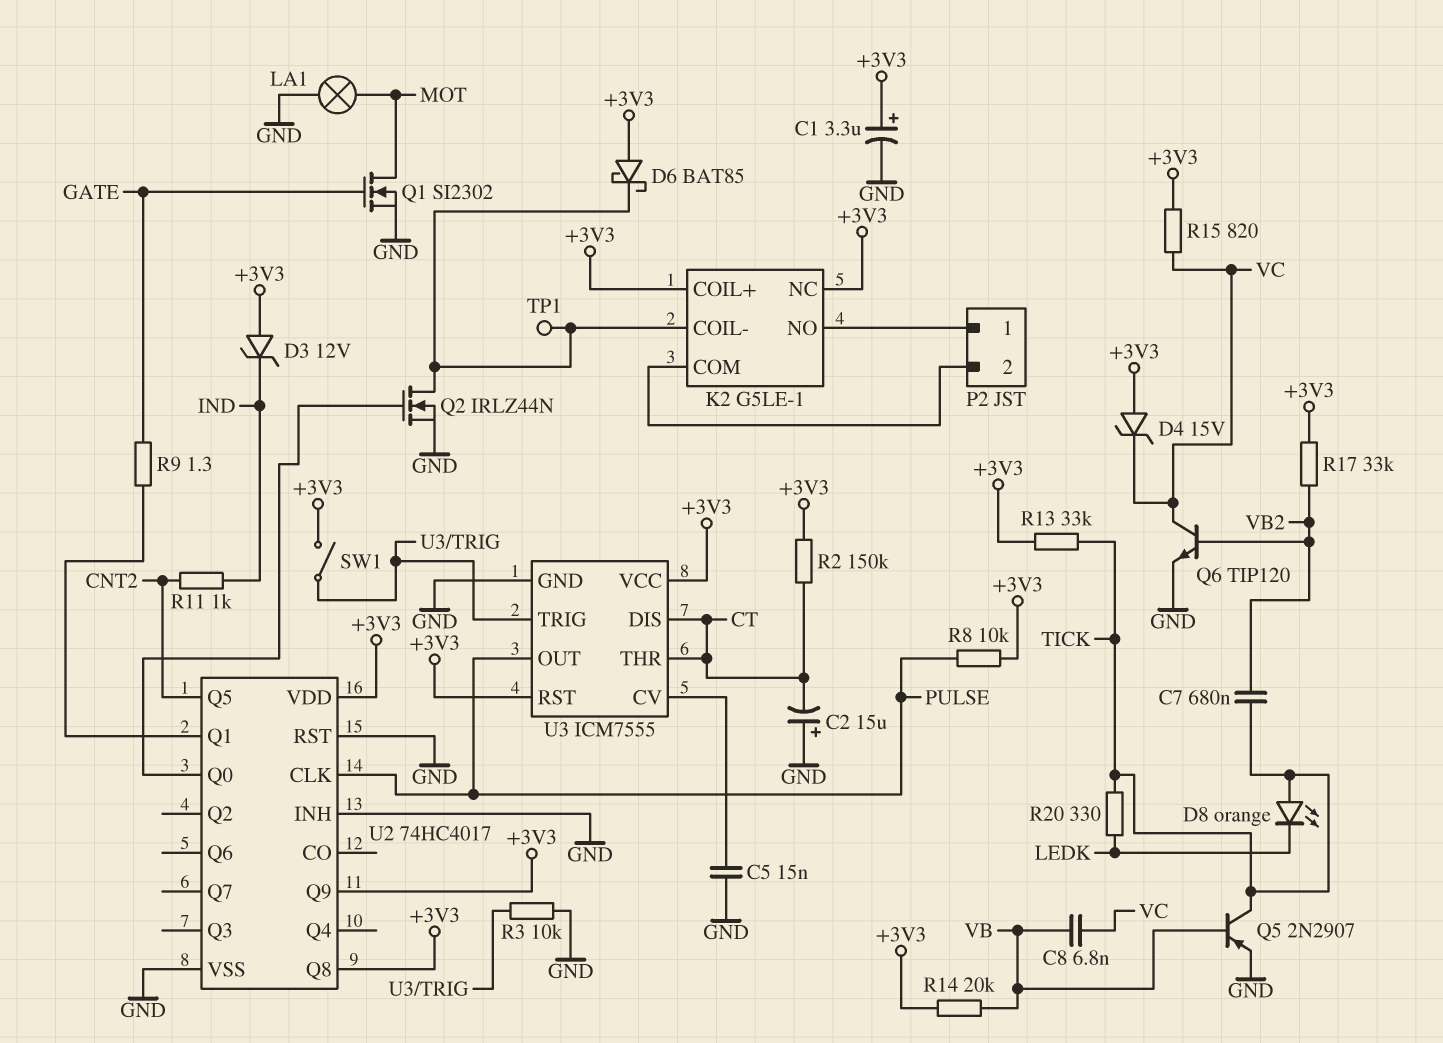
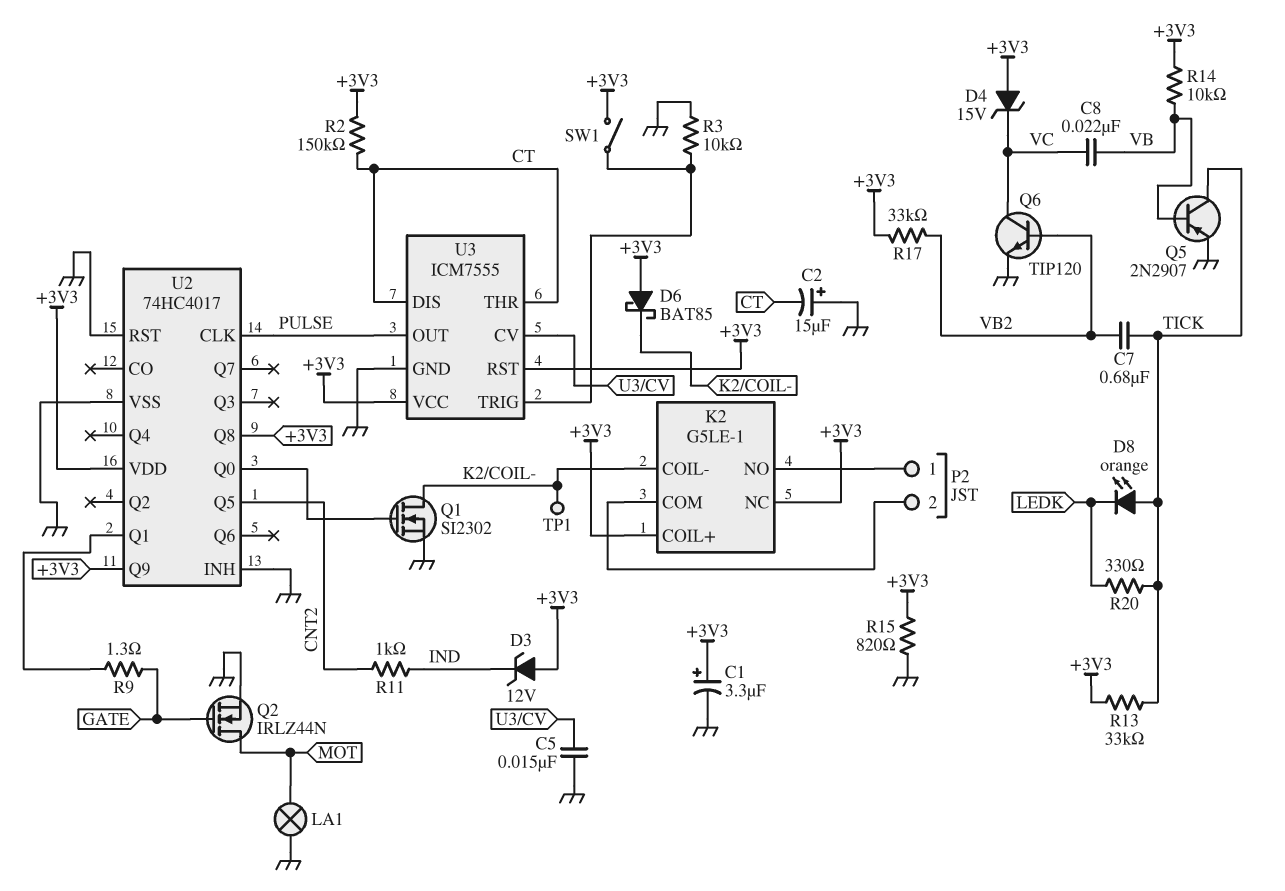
C8: 6.8nF (VB, VC) -> 22nF (VB, VC)
Q1: NMOS SI2302 (G GATE, D MOT, S GND) -> NMOS SI2302 (G U2/Q0, D K2/COIL-, S GND)
Q2: NMOS IRLZ44N (G U2/Q0, D K2/COIL-, S GND) -> NMOS IRLZ44N (G GATE, D MOT, S GND)
R8: 10k (+3V3, PULSE) -> none
R14: 20k (+3V3, VB) -> 10k (+3V3, VB)
R15: 820 (+3V3, VC) -> 820 (+3V3, GND)

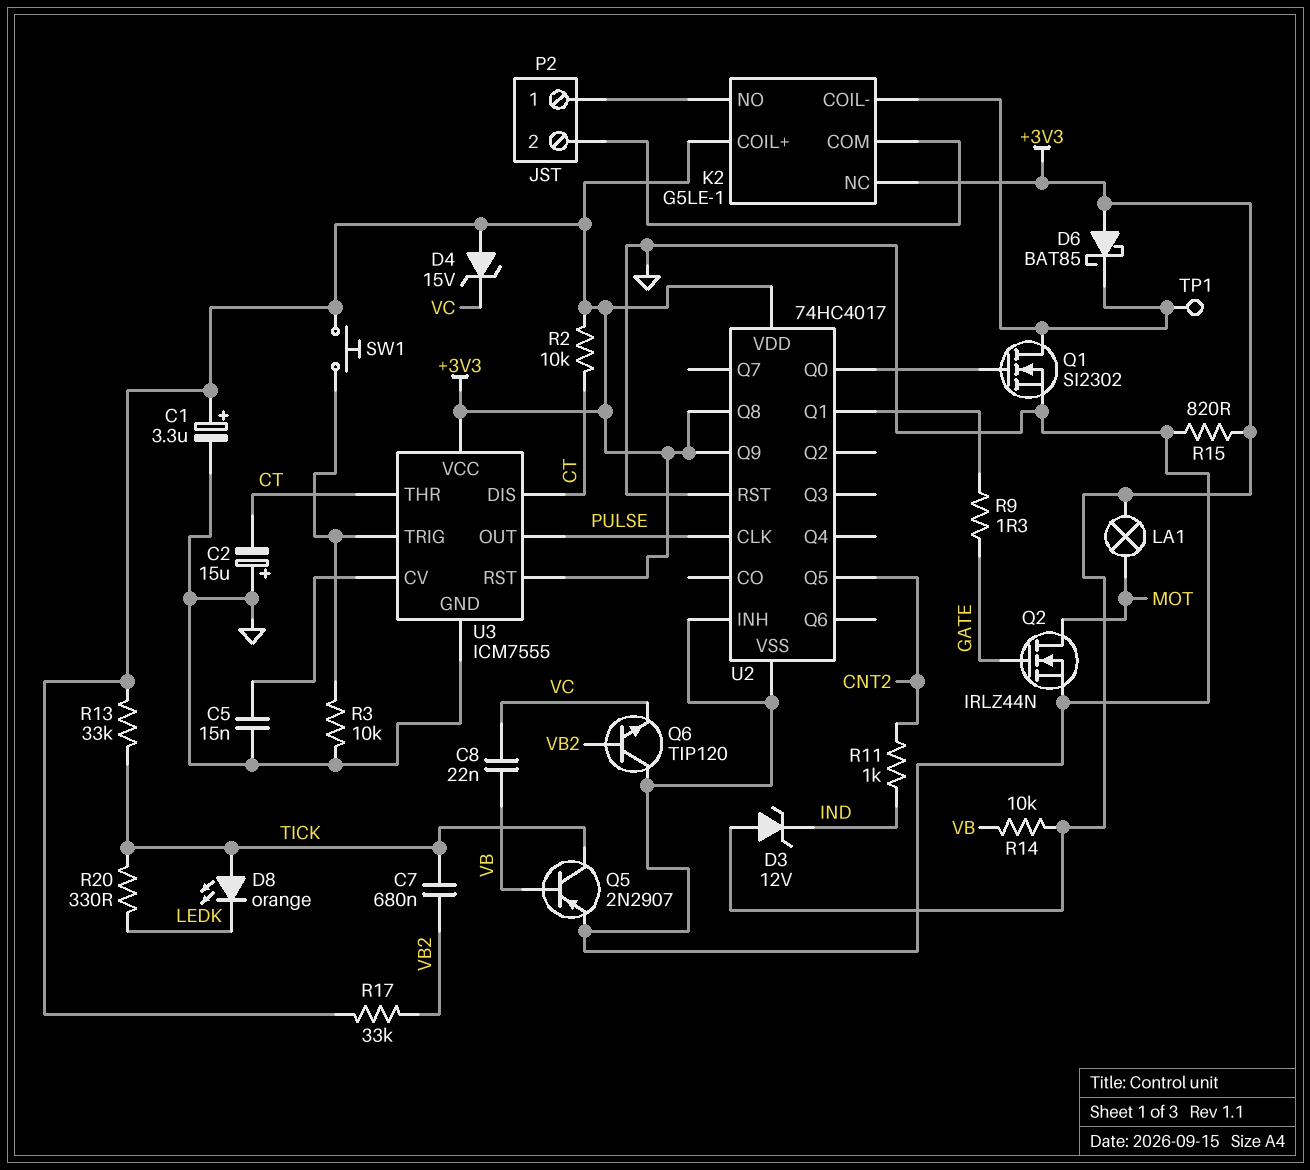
LA1: lamp (GND, MOT) -> lamp (+3V3, MOT)
Q6: NPN TIP120 (B VB2, C VC, E GND) -> NPN TIP120 (B VB2, C GND, E VC)
R2: 150k (+3V3, CT) -> 10k (+3V3, CT)
SW1: switch (+3V3, U3/TRIG) -> button (+3V3, U3/TRIG)

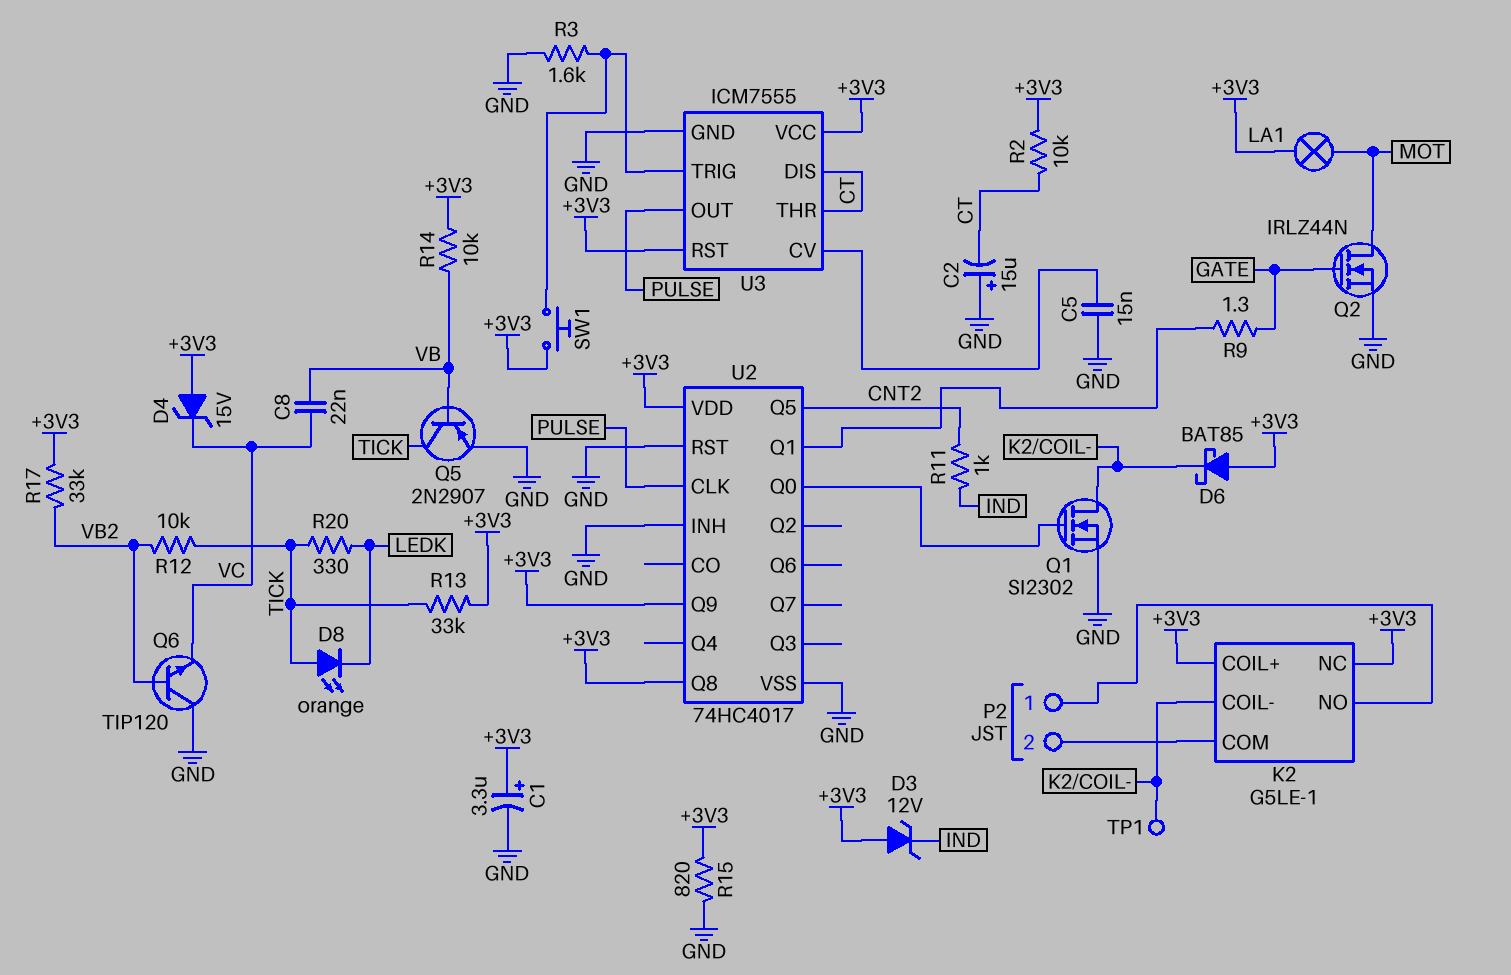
C7: 680nF (TICK, VB2) -> none
R3: 10k (GND, U3/TRIG) -> 1.6k (GND, U3/TRIG)
R12: none -> 10k (TICK, VB2)

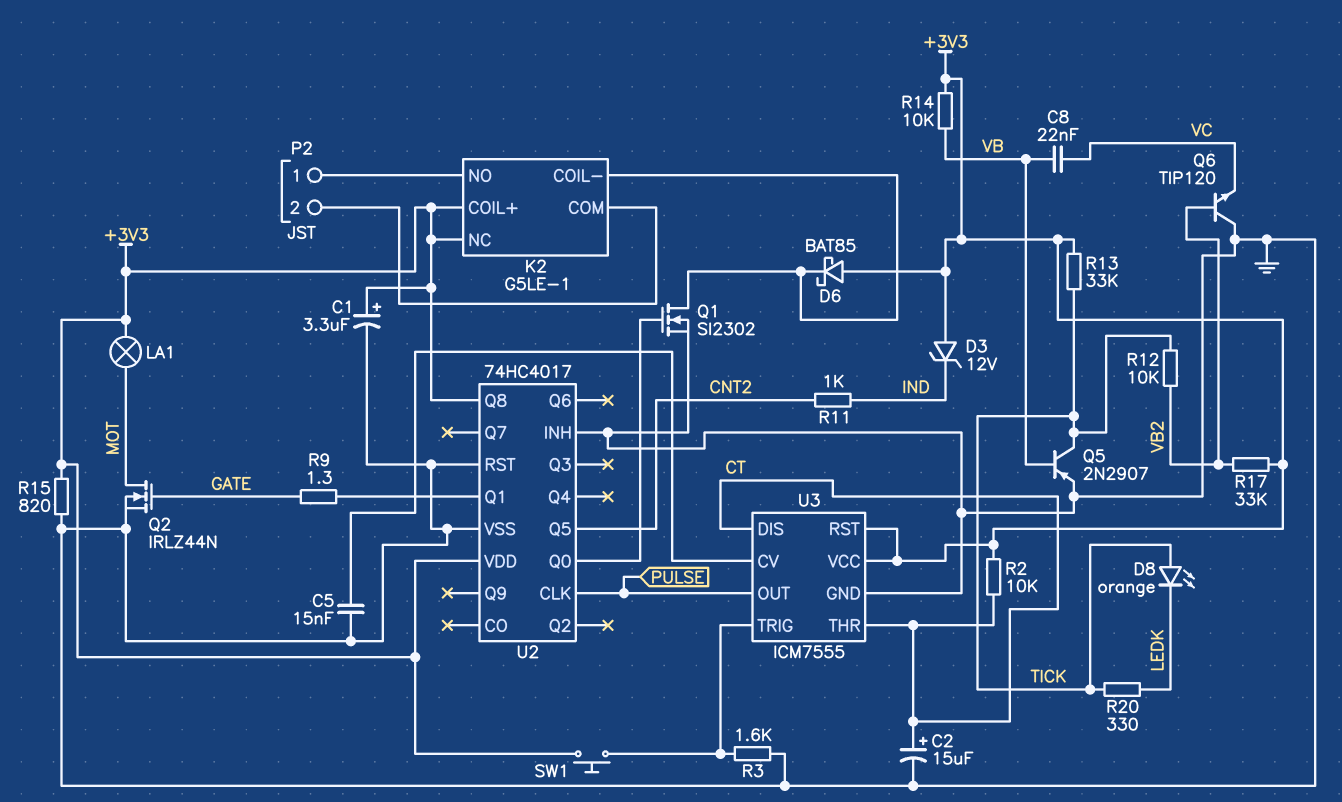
C2: 15uF (plus GND, minus CT) -> 15uF (plus CT, minus GND)
D4: zener 15V (A +3V3, K VC) -> none
TP1: test point (K2/COIL-) -> none
U2 pin Q9: +3V3 -> none

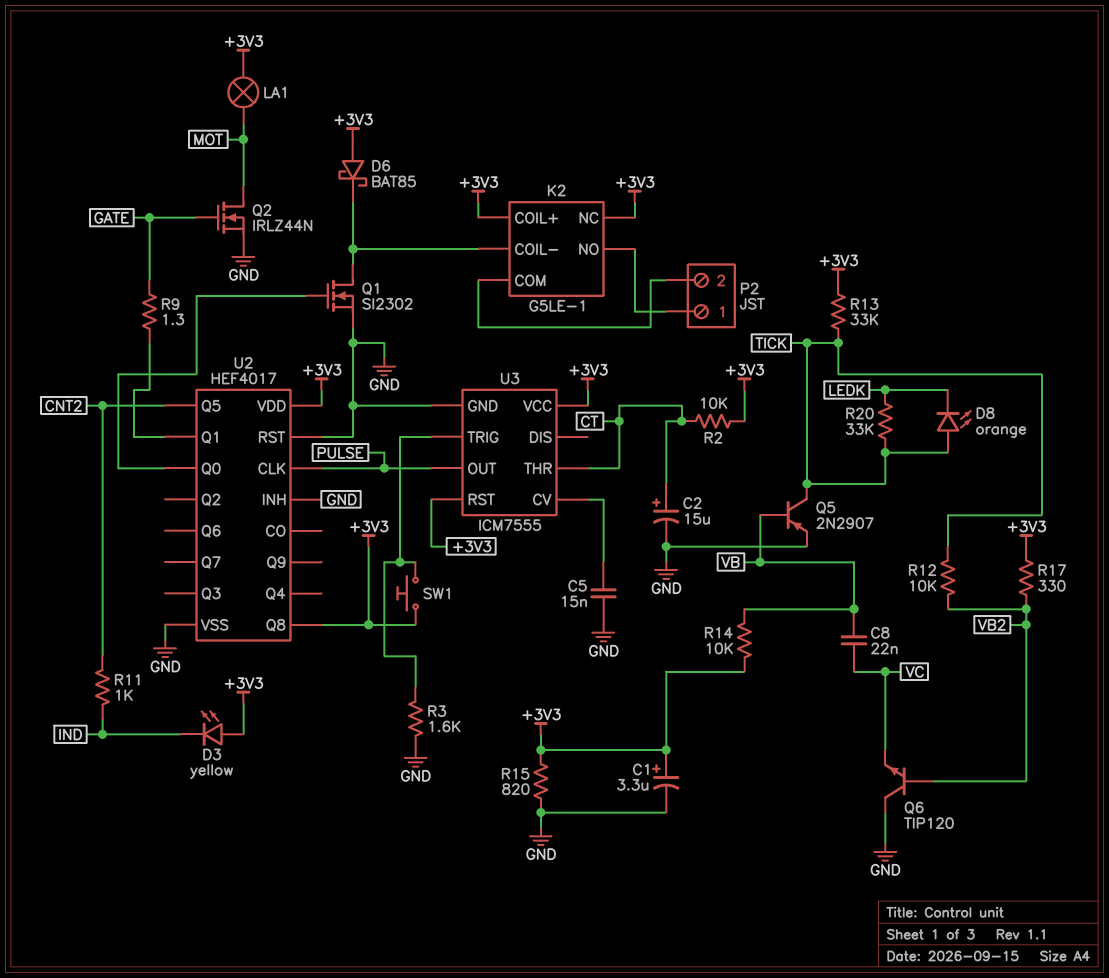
D3: zener 12V (A +3V3, K IND) -> LED yellow (A +3V3, K IND)
R17: 33k (+3V3, VB2) -> 330 (+3V3, VB2)
R20: 330 (LEDK, TICK) -> 33k (LEDK, TICK)
U2: 74HC4017 -> HEF4017
U3 pin DIS: CT -> none

